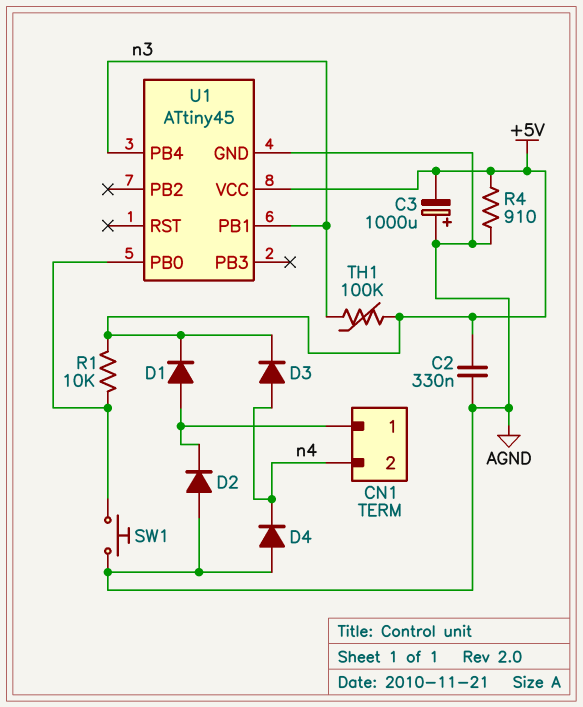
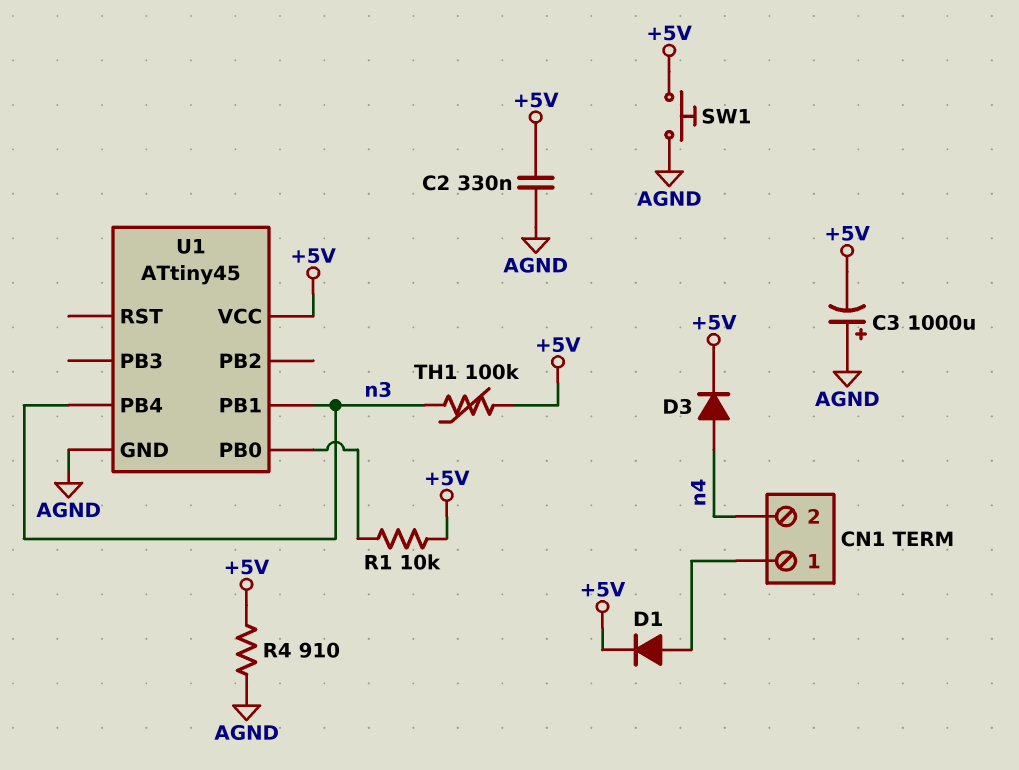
D2: diode (A AGND, K CN1/1) -> none
D4: diode (A AGND, K n4) -> none
SW1: button (AGND, U1/PB0) -> button (+5V, AGND)

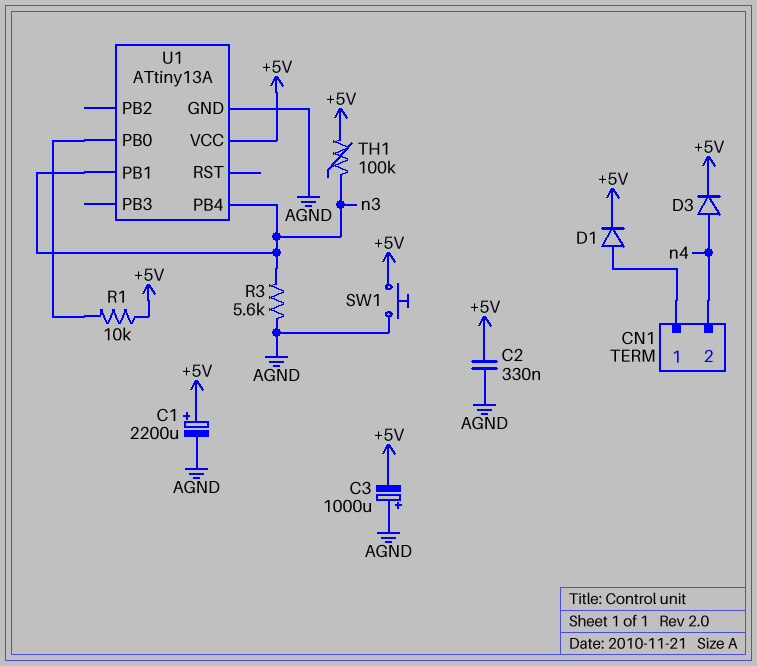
C1: none -> 2200uF (plus +5V, minus AGND)
R3: none -> 5.6k (AGND, n3)
R4: 910 (+5V, AGND) -> none
U1: ATtiny45 -> ATtiny13A

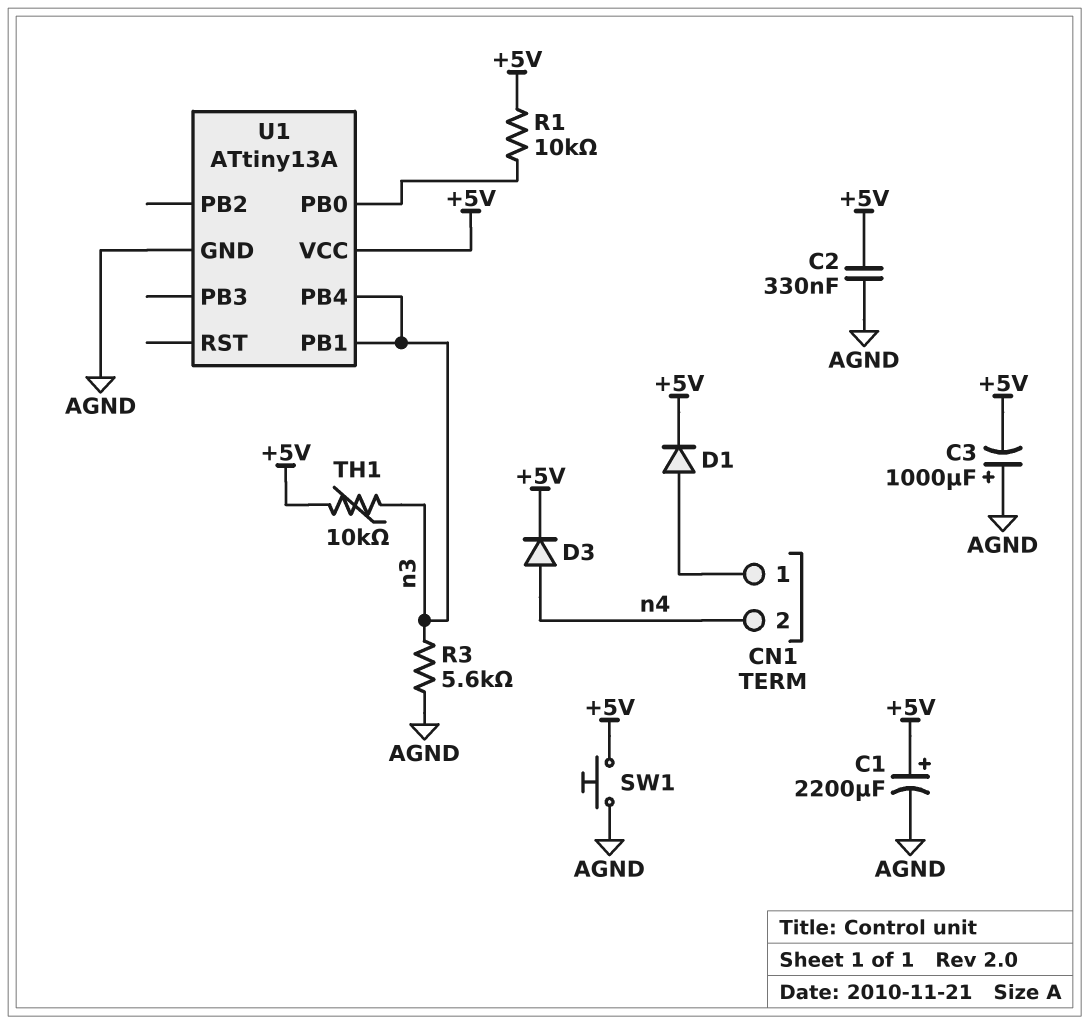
TH1: 100k (+5V, n3) -> 10k (+5V, n3)

